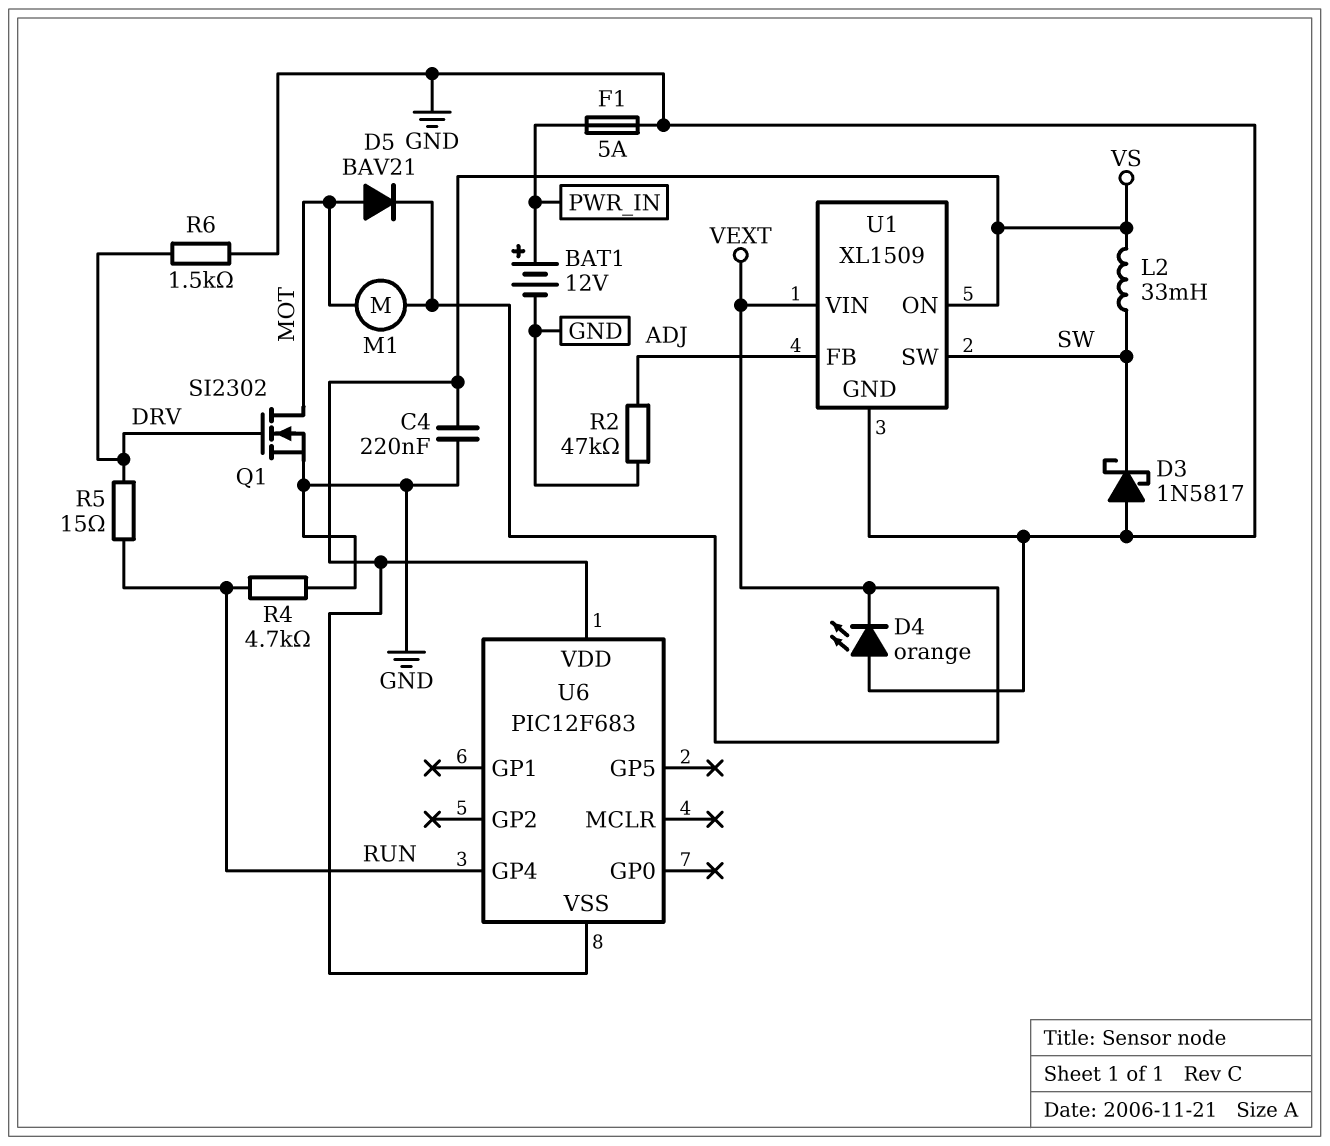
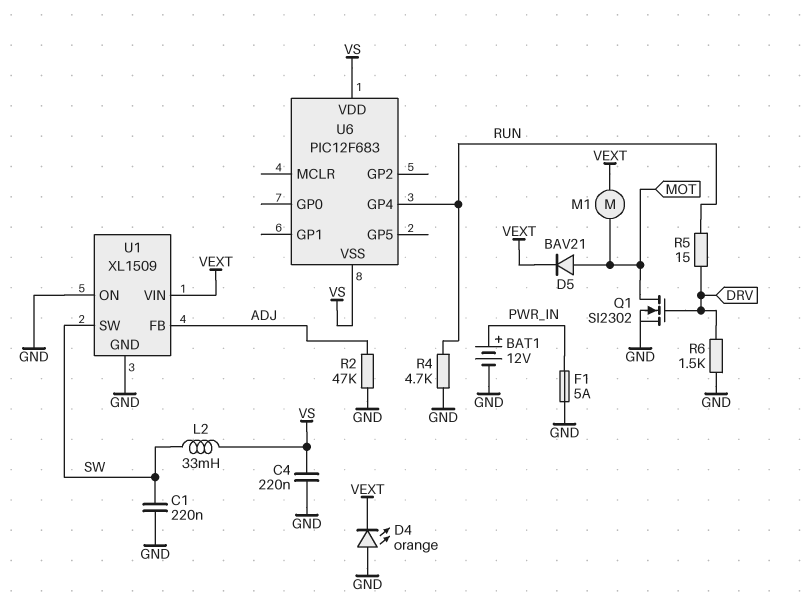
C1: none -> 220nF (GND, SW)
D3: schottky 1N5817 (A GND, K SW) -> none
U1 pin ON: VS -> GND

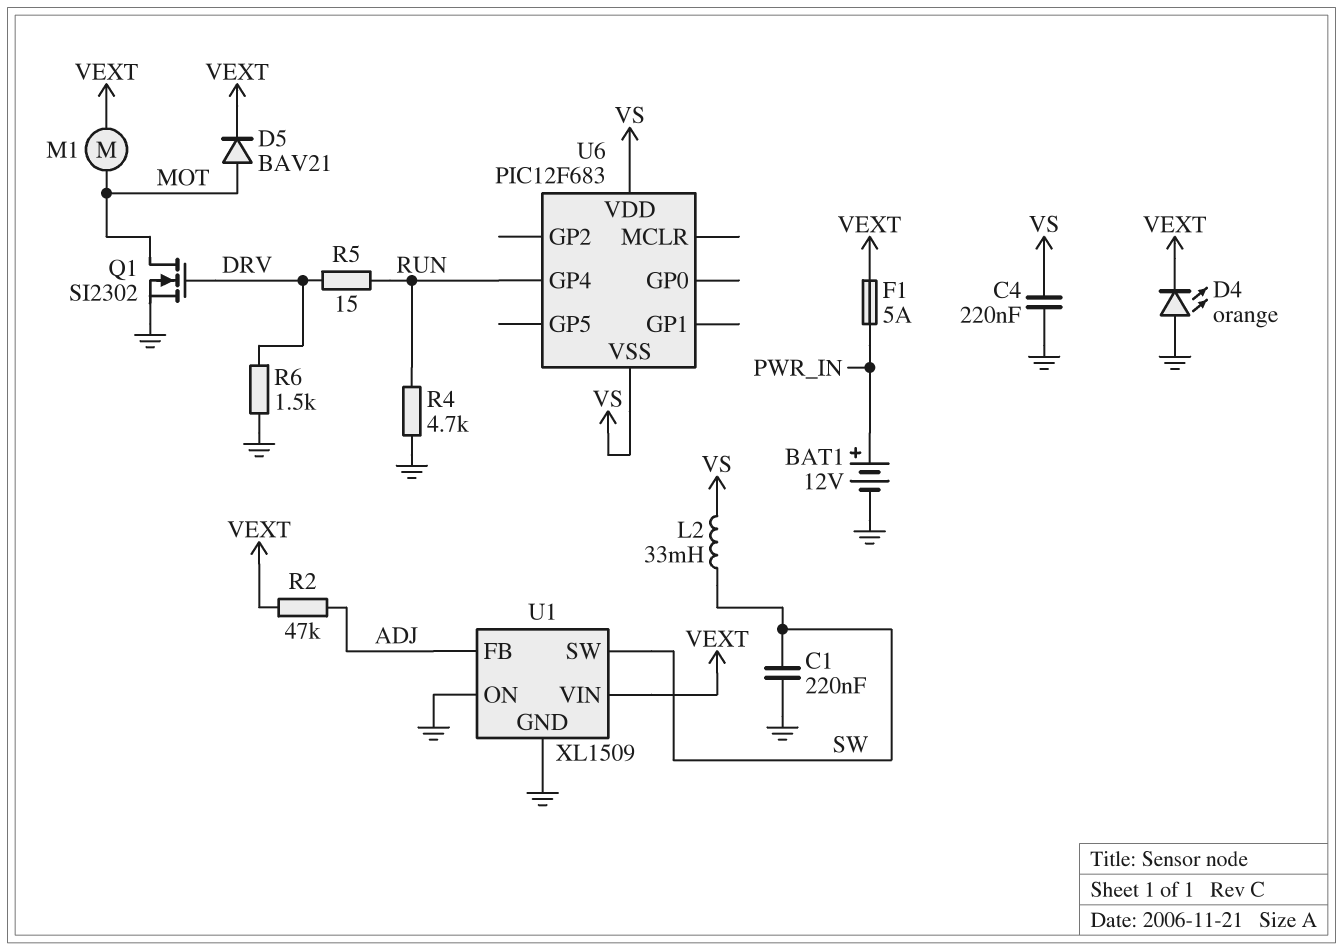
F1: 5A (GND, PWR_IN) -> 5A (PWR_IN, VEXT)
R2: 47k (ADJ, GND) -> 47k (ADJ, VEXT)

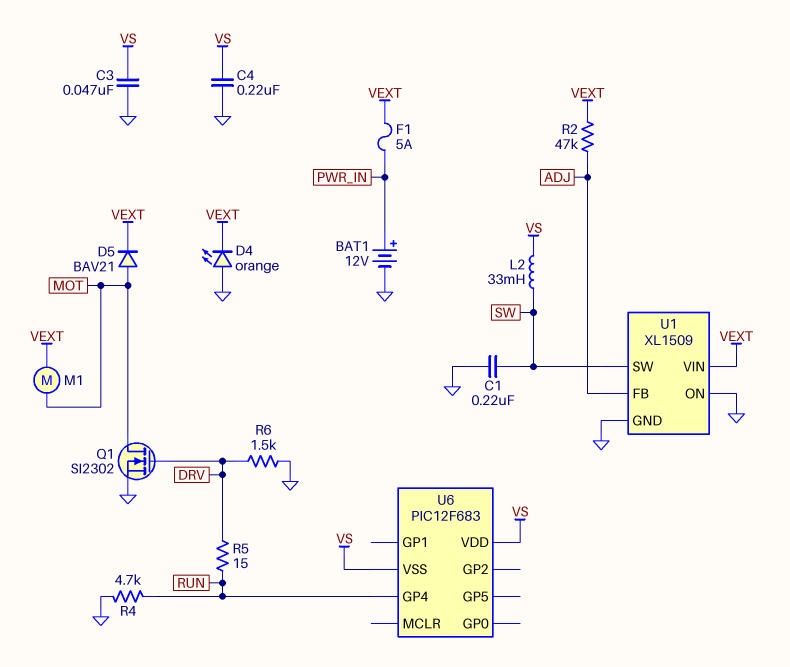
C3: none -> 47nF (GND, VS)

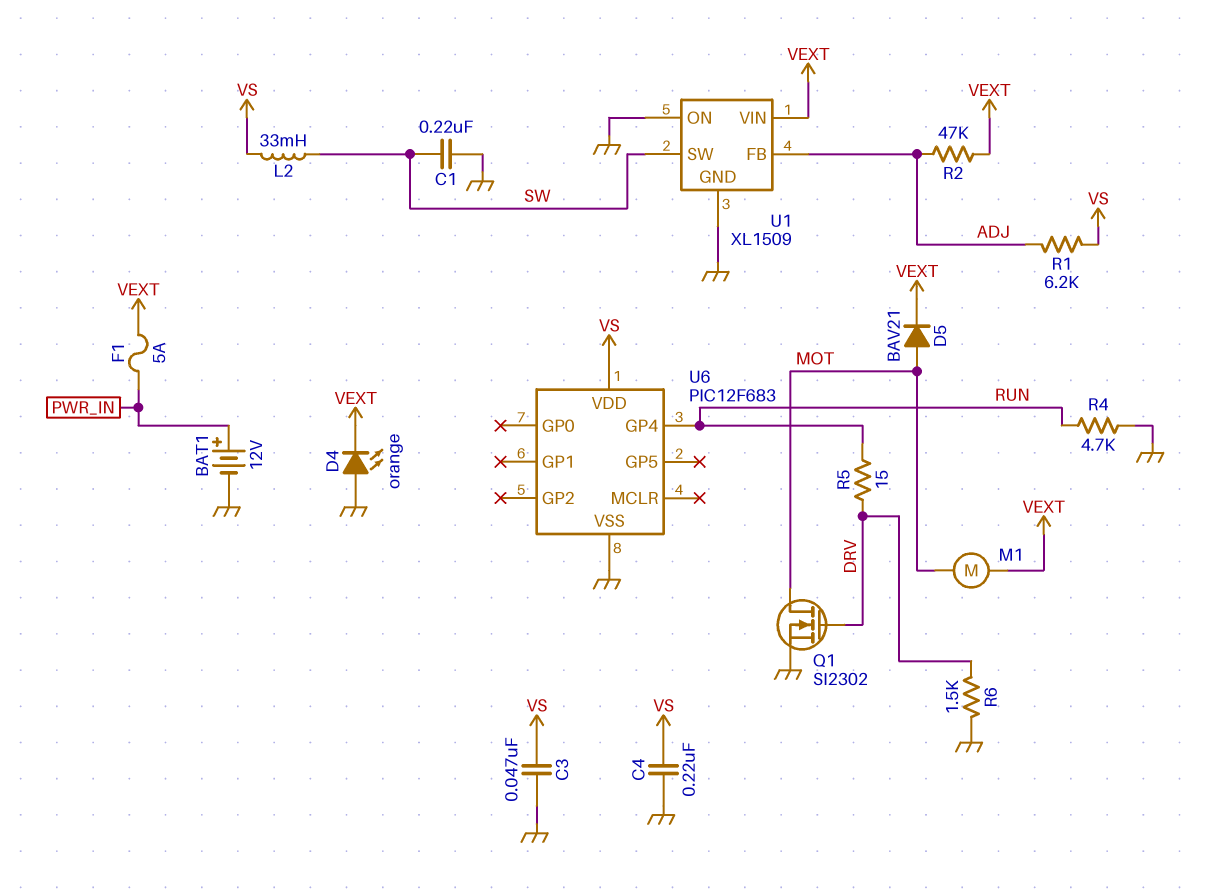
R1: none -> 6.2k (ADJ, VS)
U6 pin VSS: VS -> GND

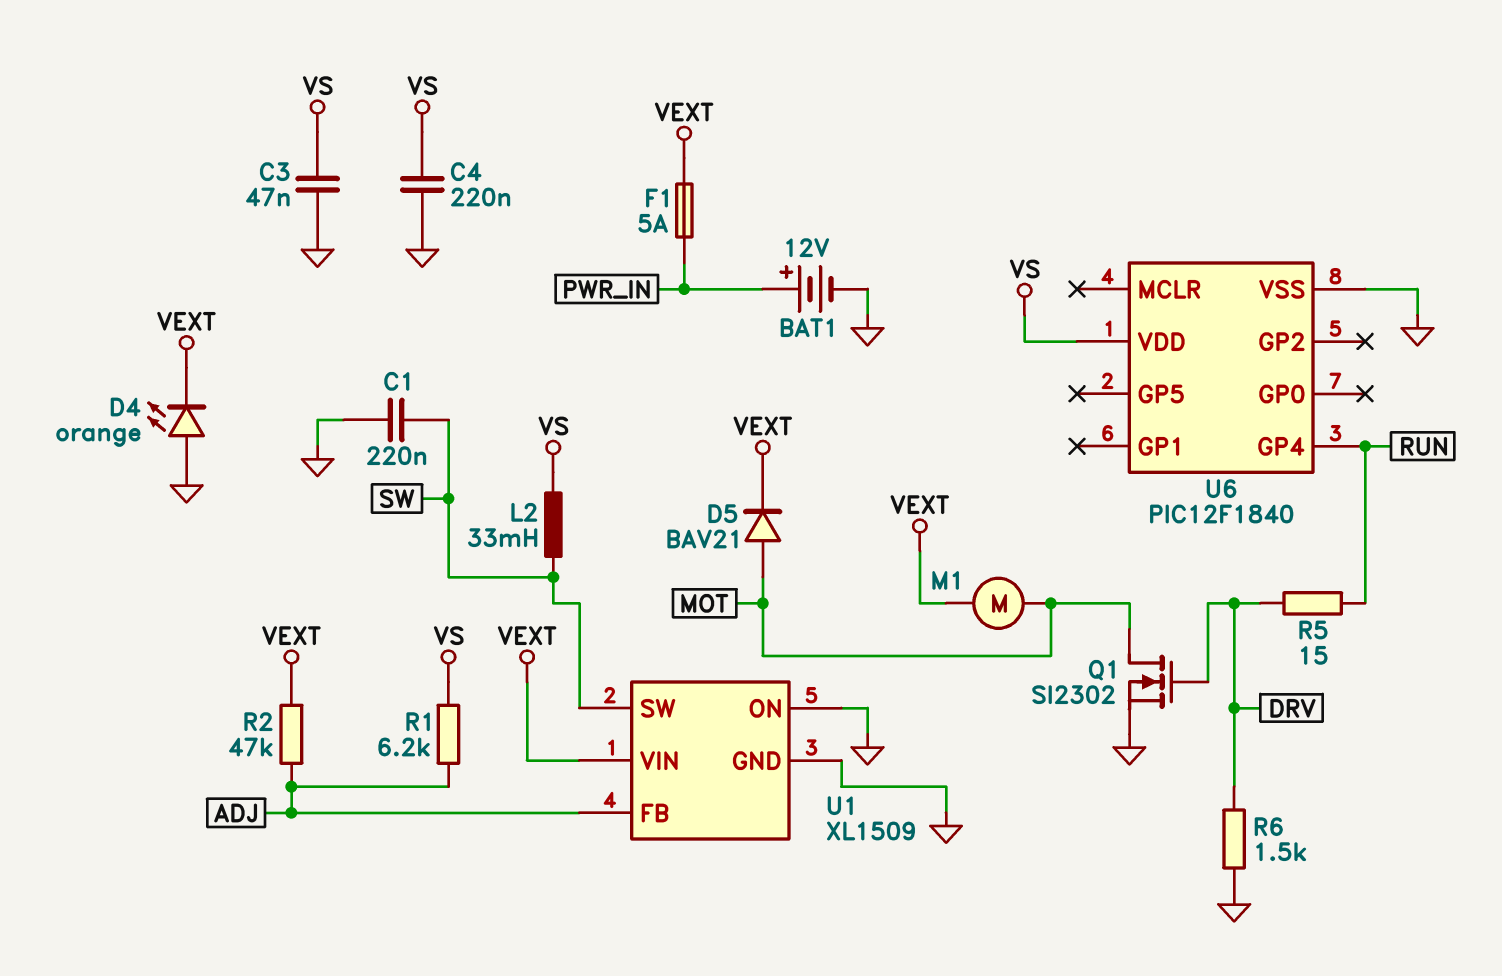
R4: 4.7k (GND, RUN) -> none
U6: PIC12F683 -> PIC12F1840

